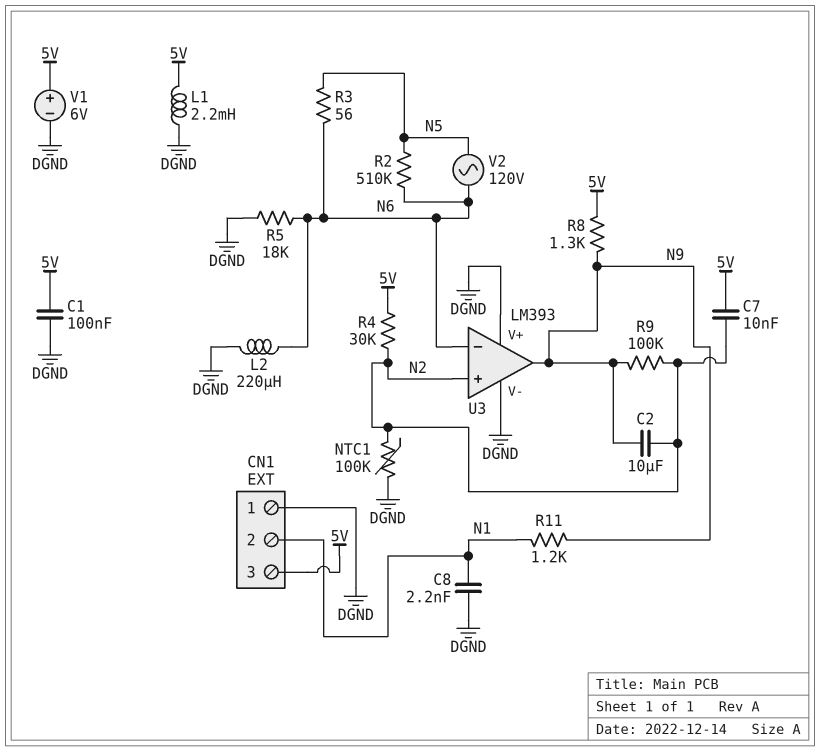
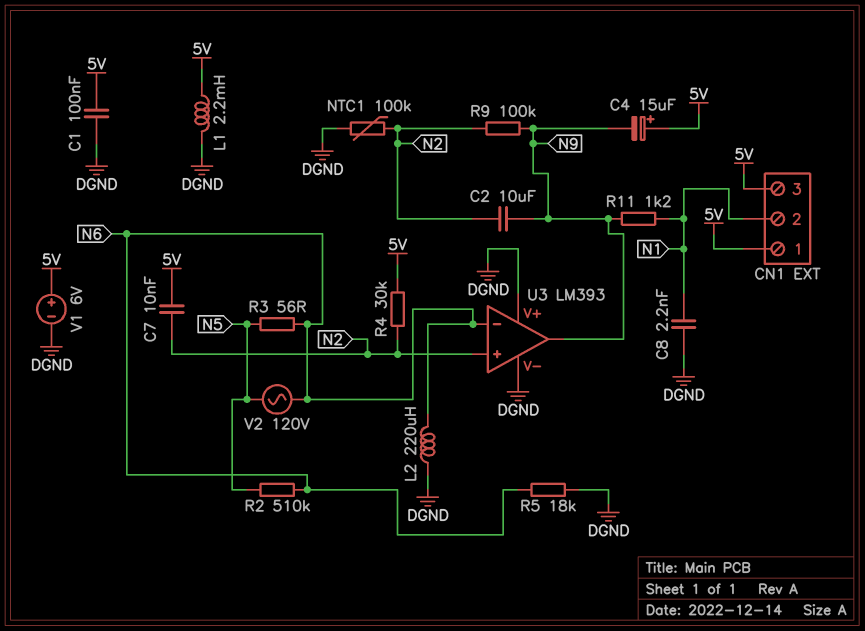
C4: none -> 15uF (plus 5V, minus N9)
CN1 pin 1: DGND -> 5V
R8: 1.3k (5V, N9) -> none

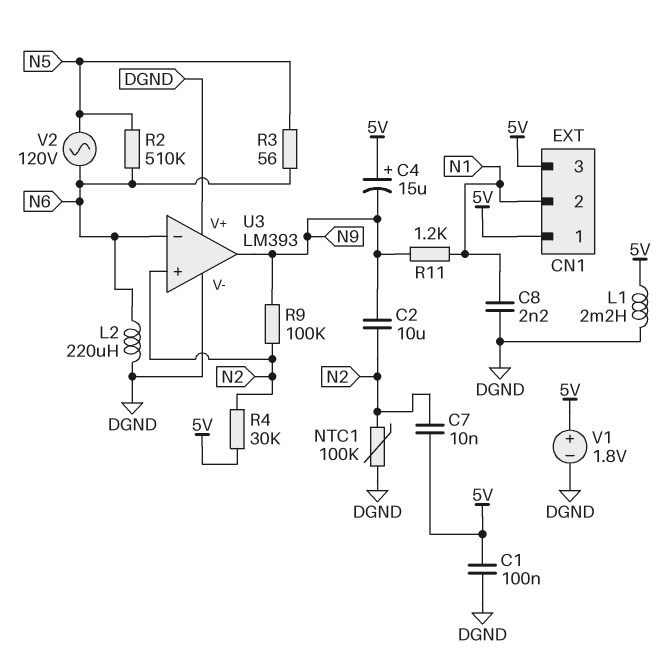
R5: 18k (DGND, N6) -> none
V1: 6V (plus 5V, minus DGND) -> 1.8V (plus 5V, minus DGND)

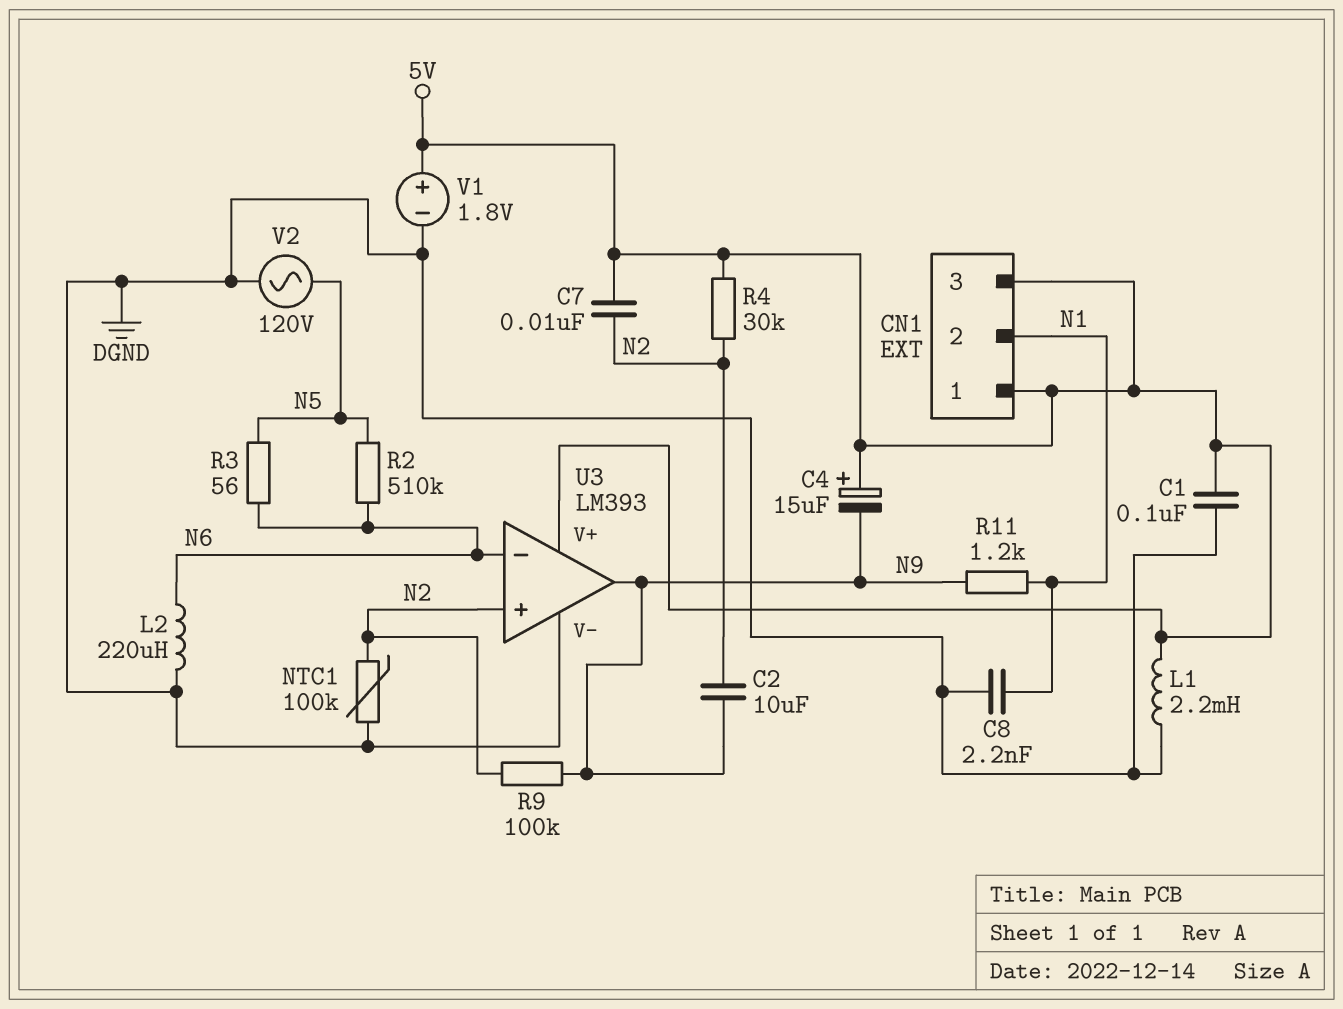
U3 pin V+: DGND -> 5V
V2: AC 120V (N5, N6) -> AC 120V (DGND, N5)

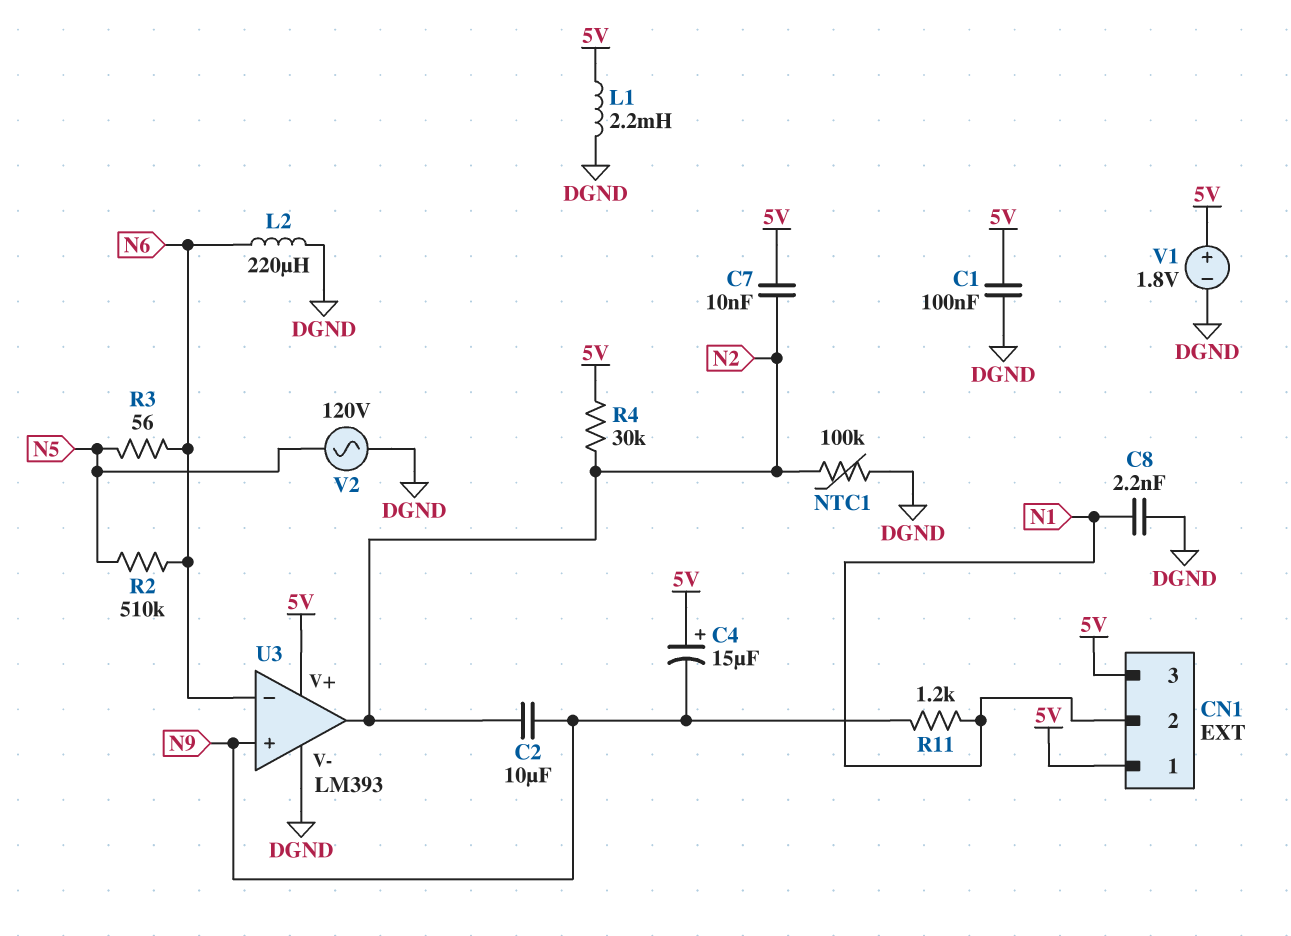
R9: 100k (N2, N9) -> none
U3 pin in+: N2 -> N9
U3 pin out: N9 -> N2

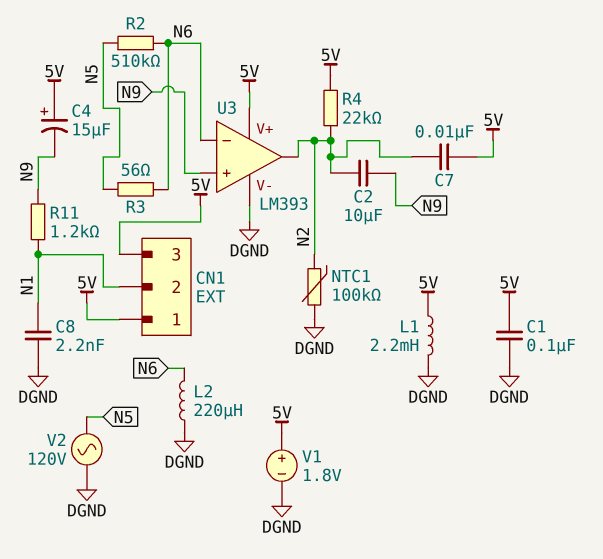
R4: 30k (5V, N2) -> 22k (5V, N2)

